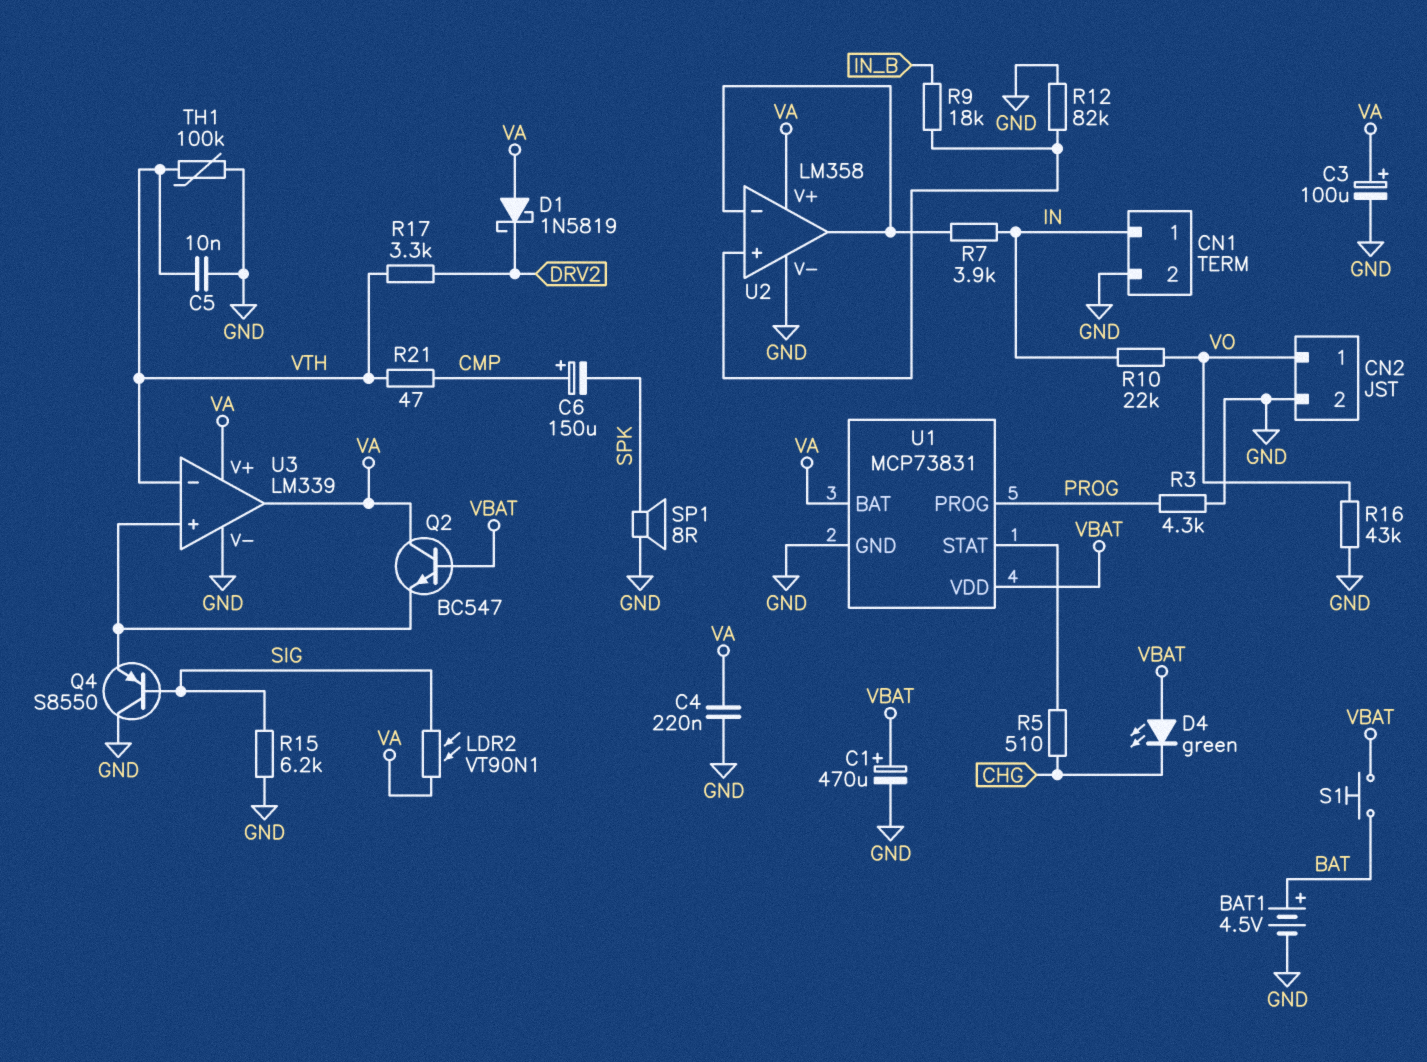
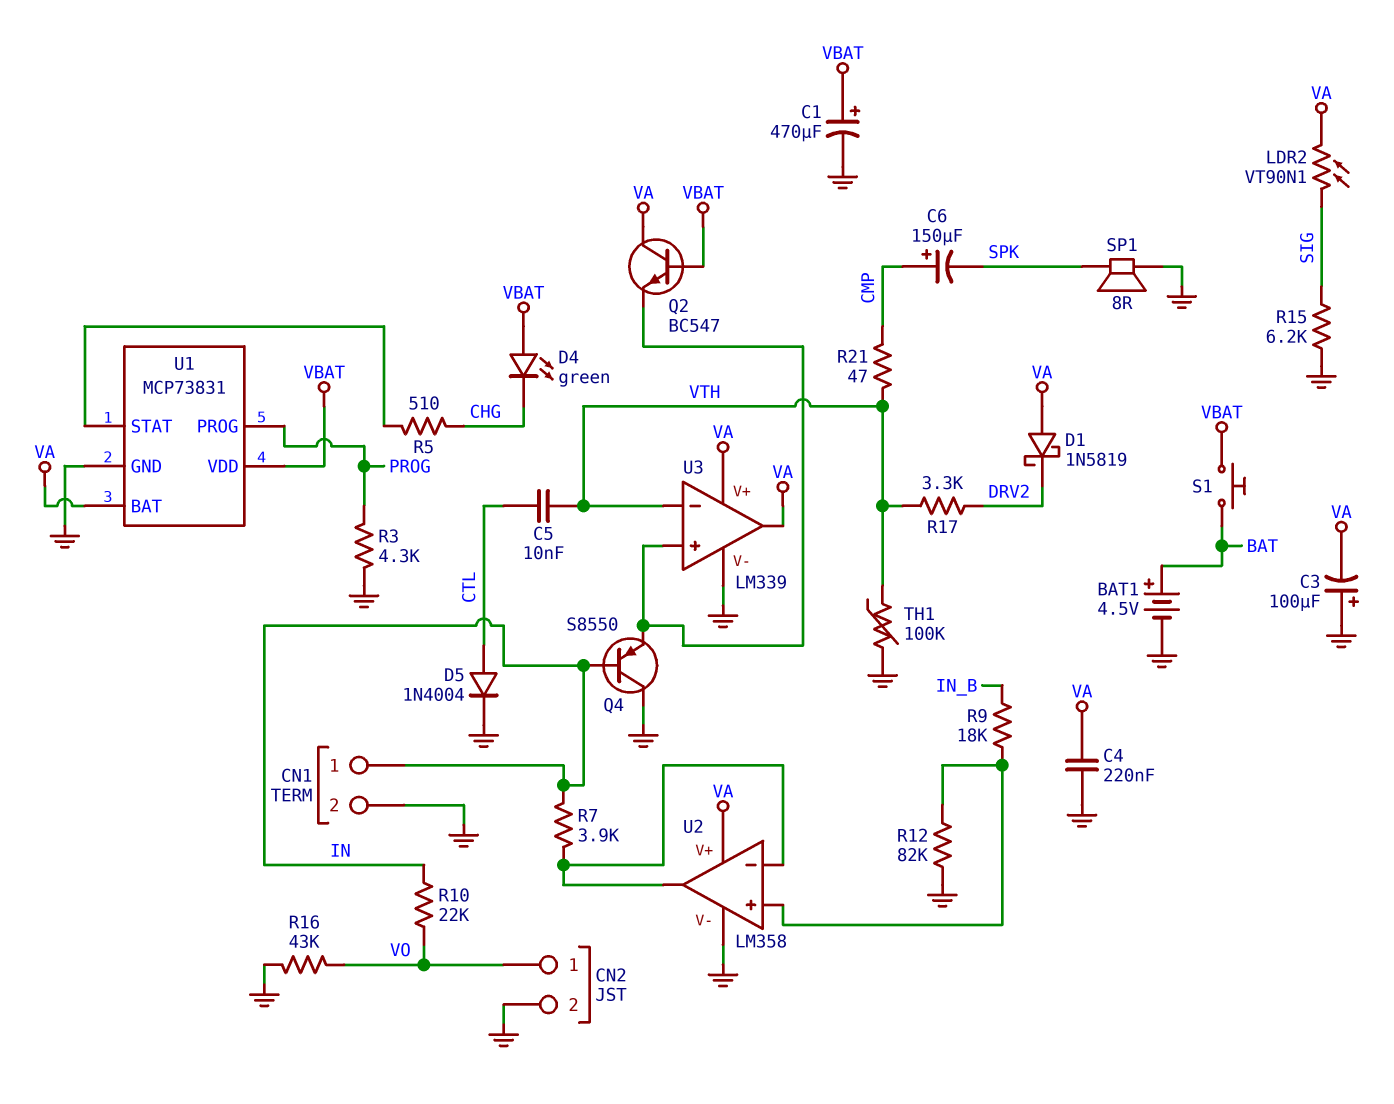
C3: 100uF (plus VA, minus GND) -> 100uF (plus GND, minus VA)
C5: 10nF (GND, VTH) -> 10nF (CTL, VTH)
D5: none -> diode 1N4004 (A CTL, K GND)
Q4: PNP S8550 (B SIG, C GND, E U3/in+) -> PNP S8550 (B IN, C GND, E U3/in+)

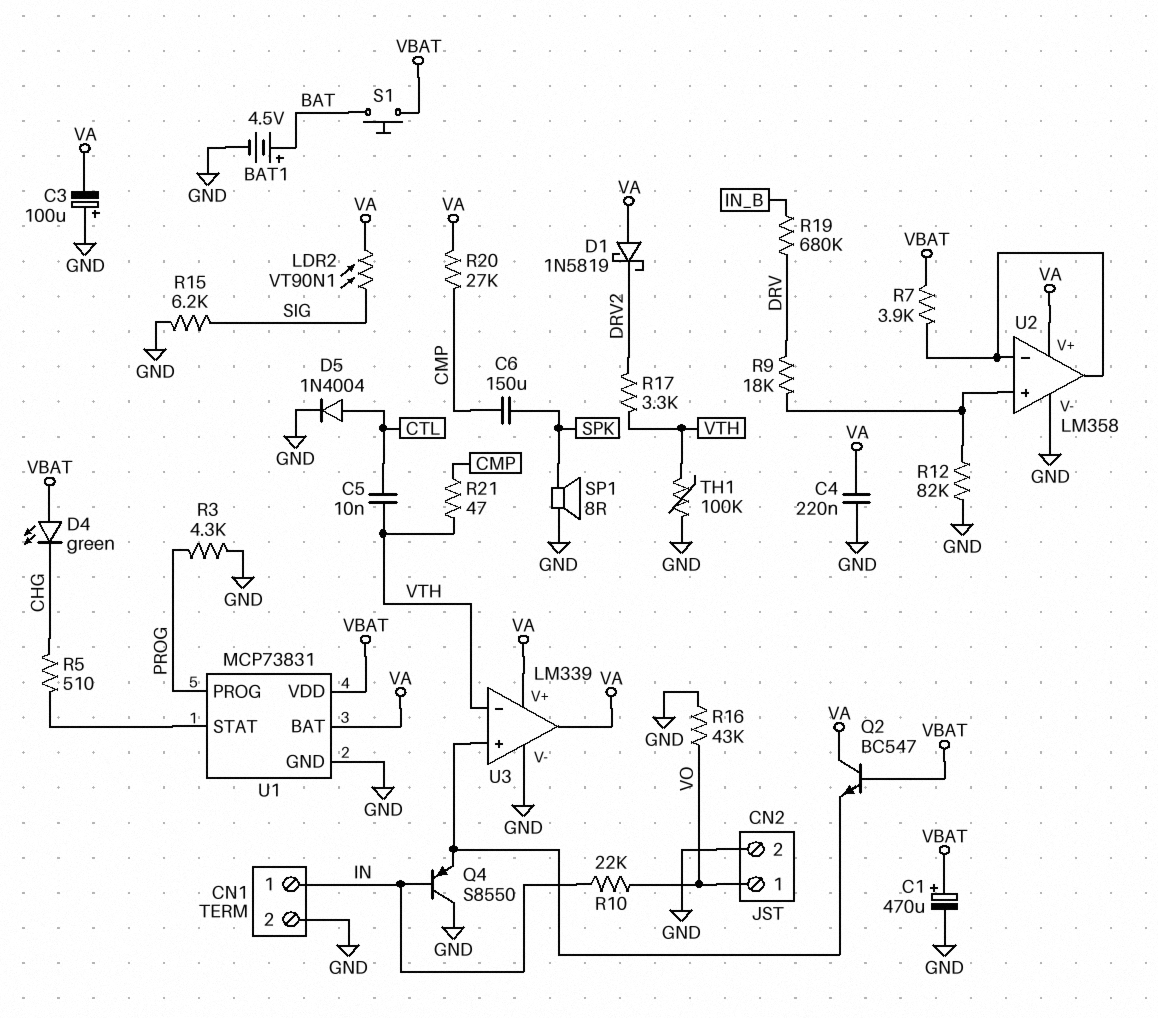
C6: 150uF (plus CMP, minus SPK) -> 150uF (CMP, SPK)
R7: 3.9k (IN, U2/in-) -> 3.9k (U2/in-, VBAT)
R9: 18k (IN_B, U2/in+) -> 18k (DRV, U2/in+)
R19: none -> 680k (DRV, IN_B)
R20: none -> 27k (CMP, VA)

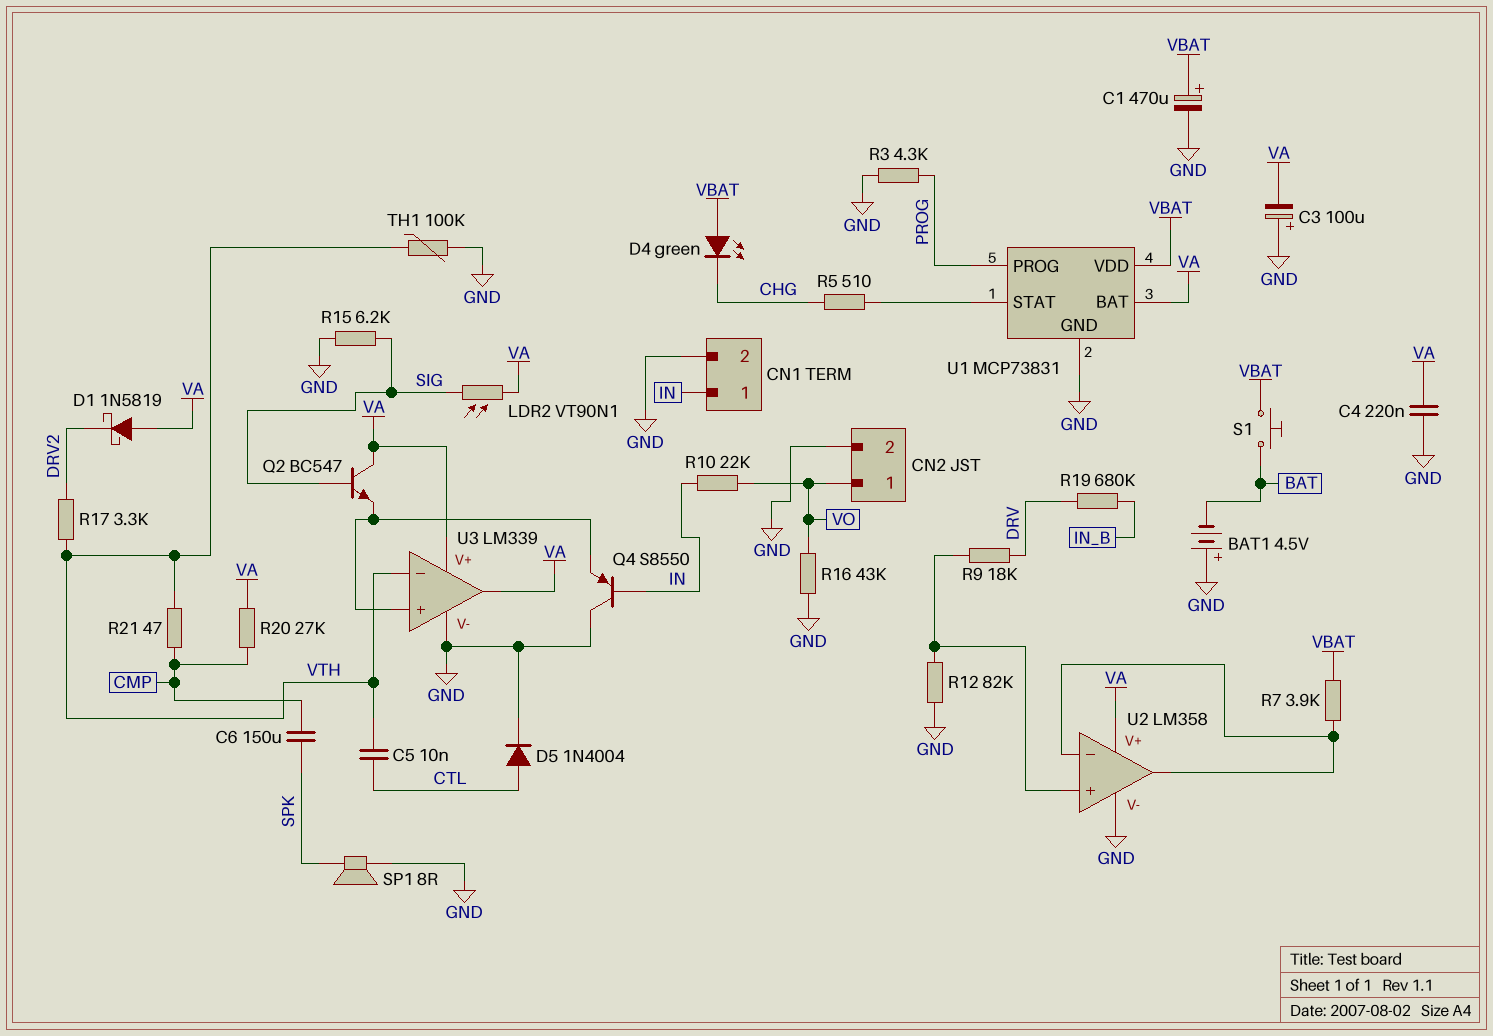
BAT1: 4.5V (plus BAT, minus GND) -> 4.5V (plus GND, minus BAT)
Q2: NPN BC547 (B VBAT, C VA, E U3/in+) -> NPN BC547 (B SIG, C VA, E U3/in+)

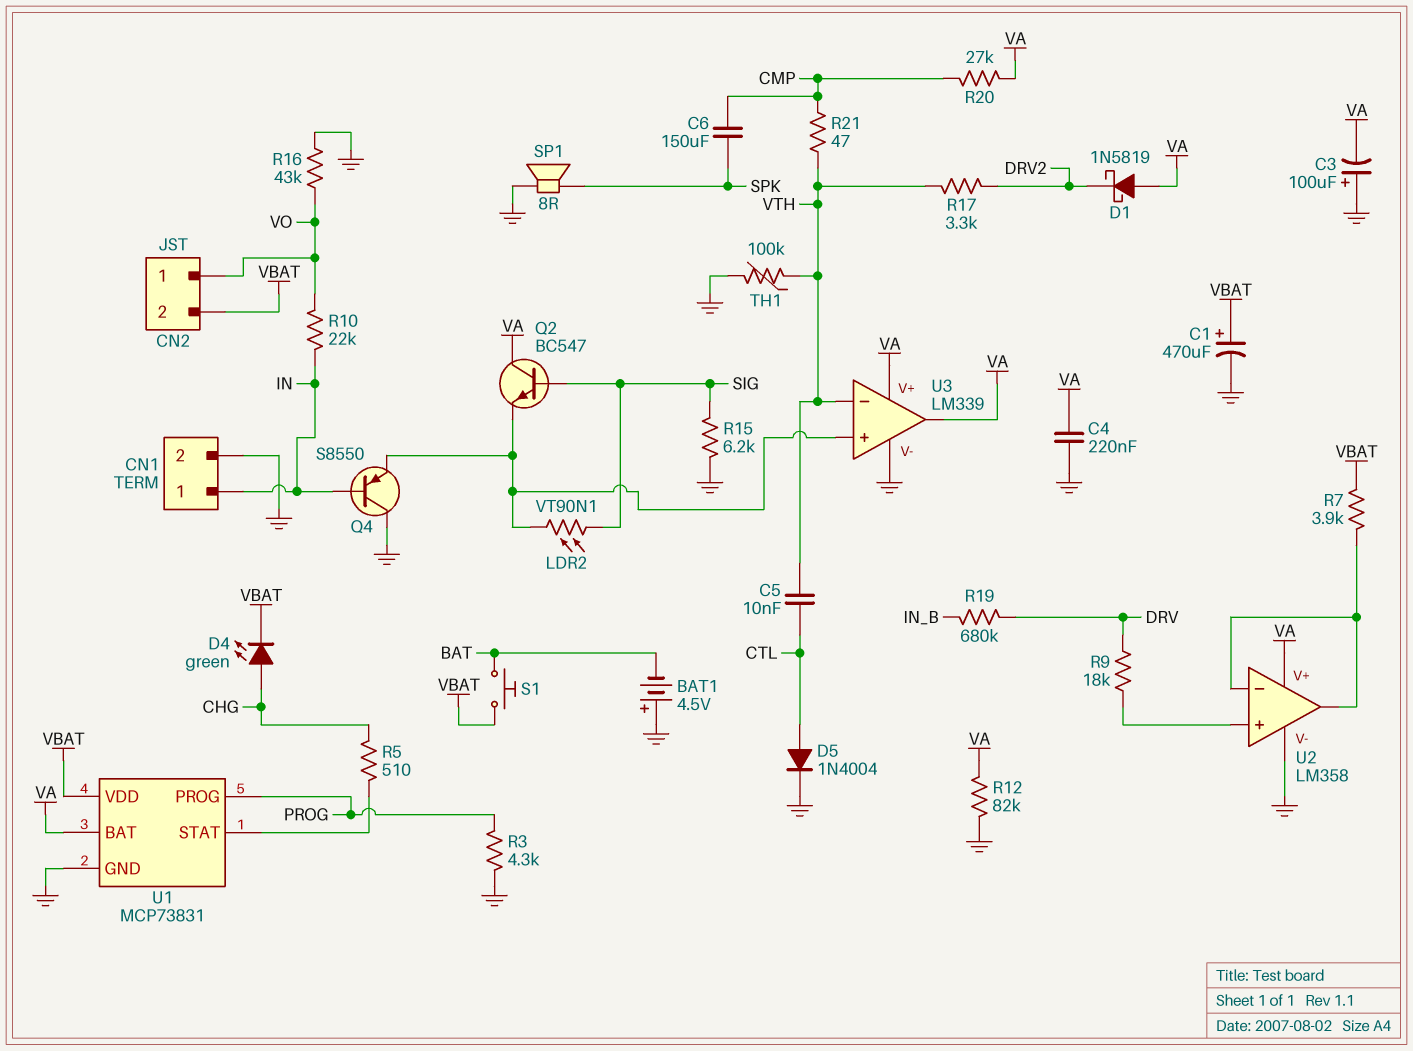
CN2 pin 2: GND -> VBAT
D4: LED green (A VBAT, K CHG) -> LED green (A CHG, K VBAT)
LDR2: VT90N1 (SIG, VA) -> VT90N1 (SIG, U3/in+)
R12: 82k (GND, U2/in+) -> 82k (GND, VA)

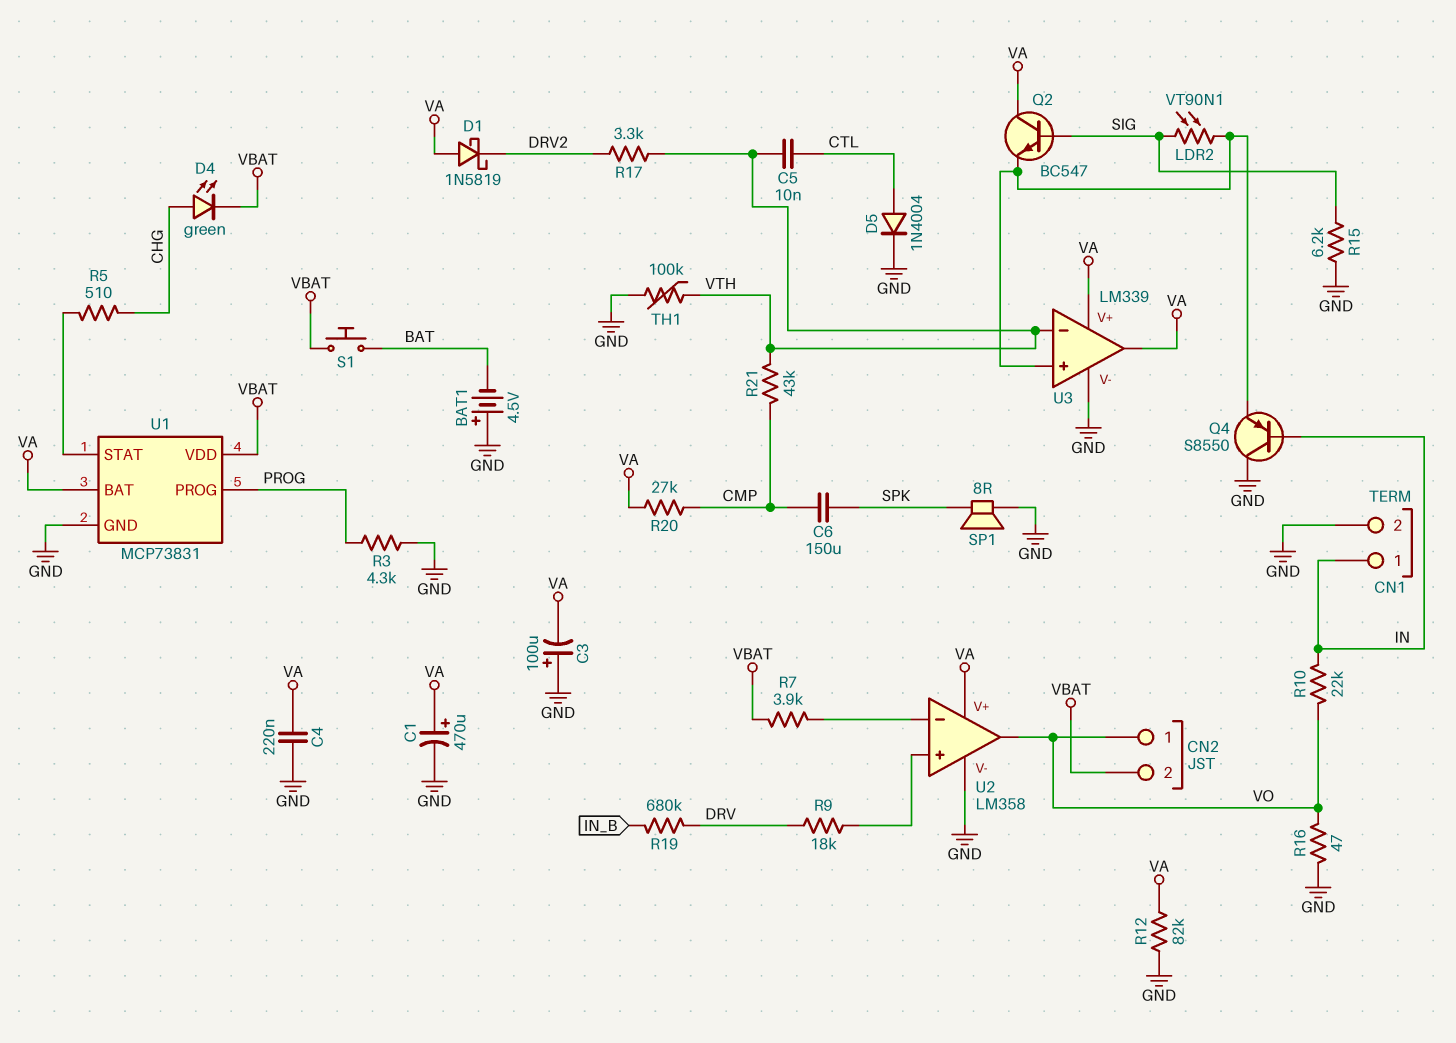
C1: 470uF (plus VBAT, minus GND) -> 470uF (plus VA, minus GND)
R16: 43k (GND, VO) -> 47 (GND, VO)
R21: 47 (CMP, VTH) -> 43k (CMP, VTH)
U2 pin out: U2/in- -> VO

